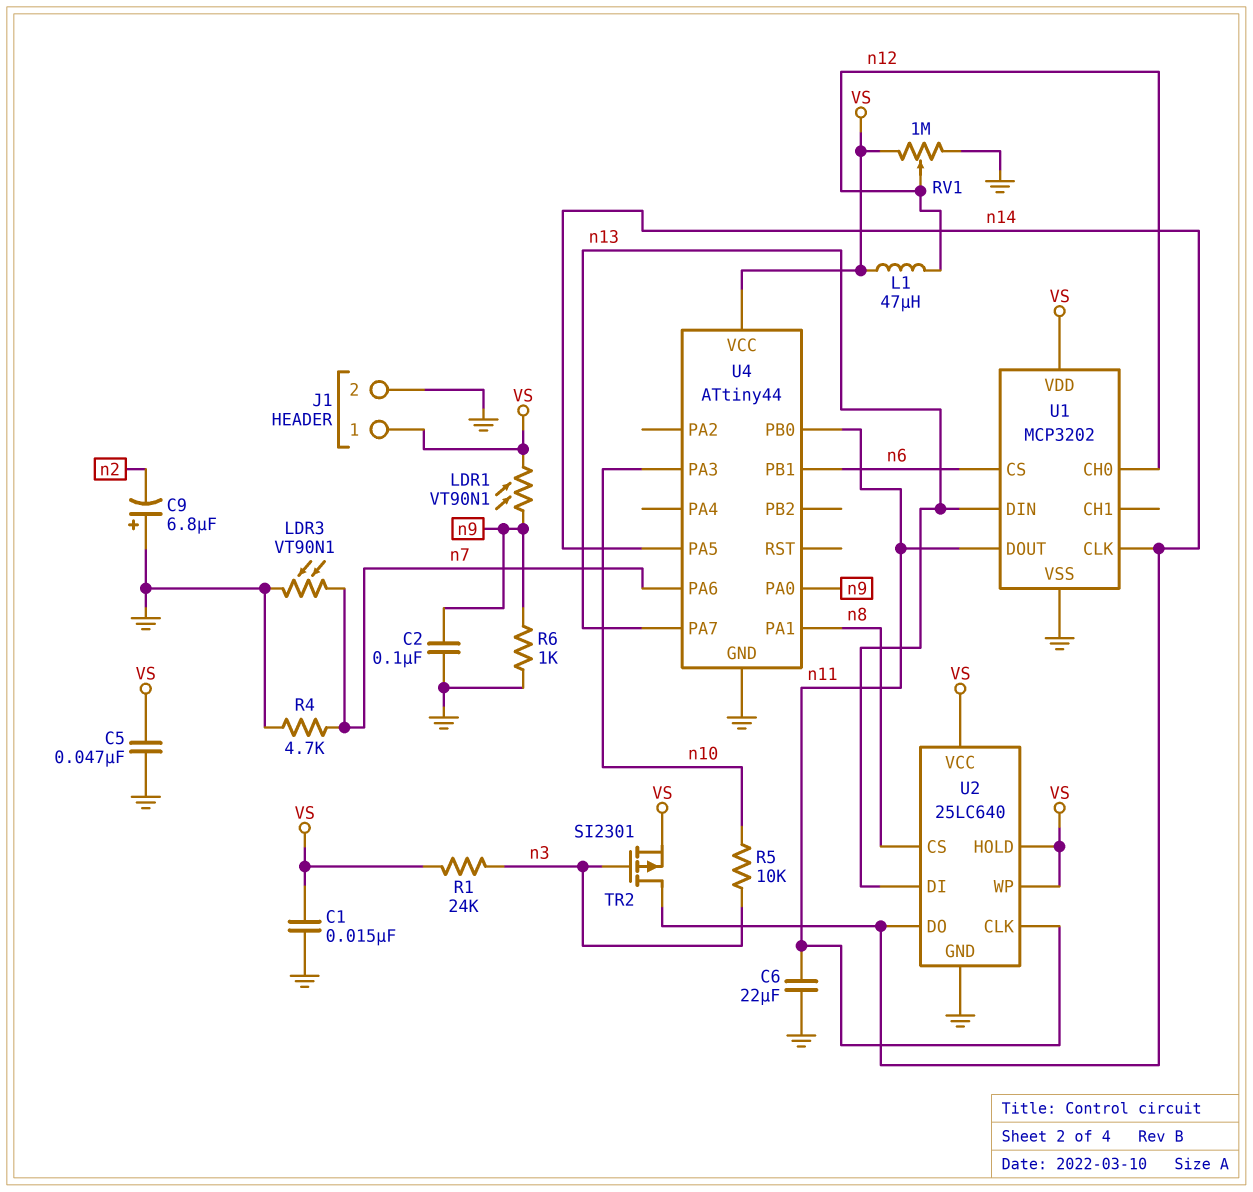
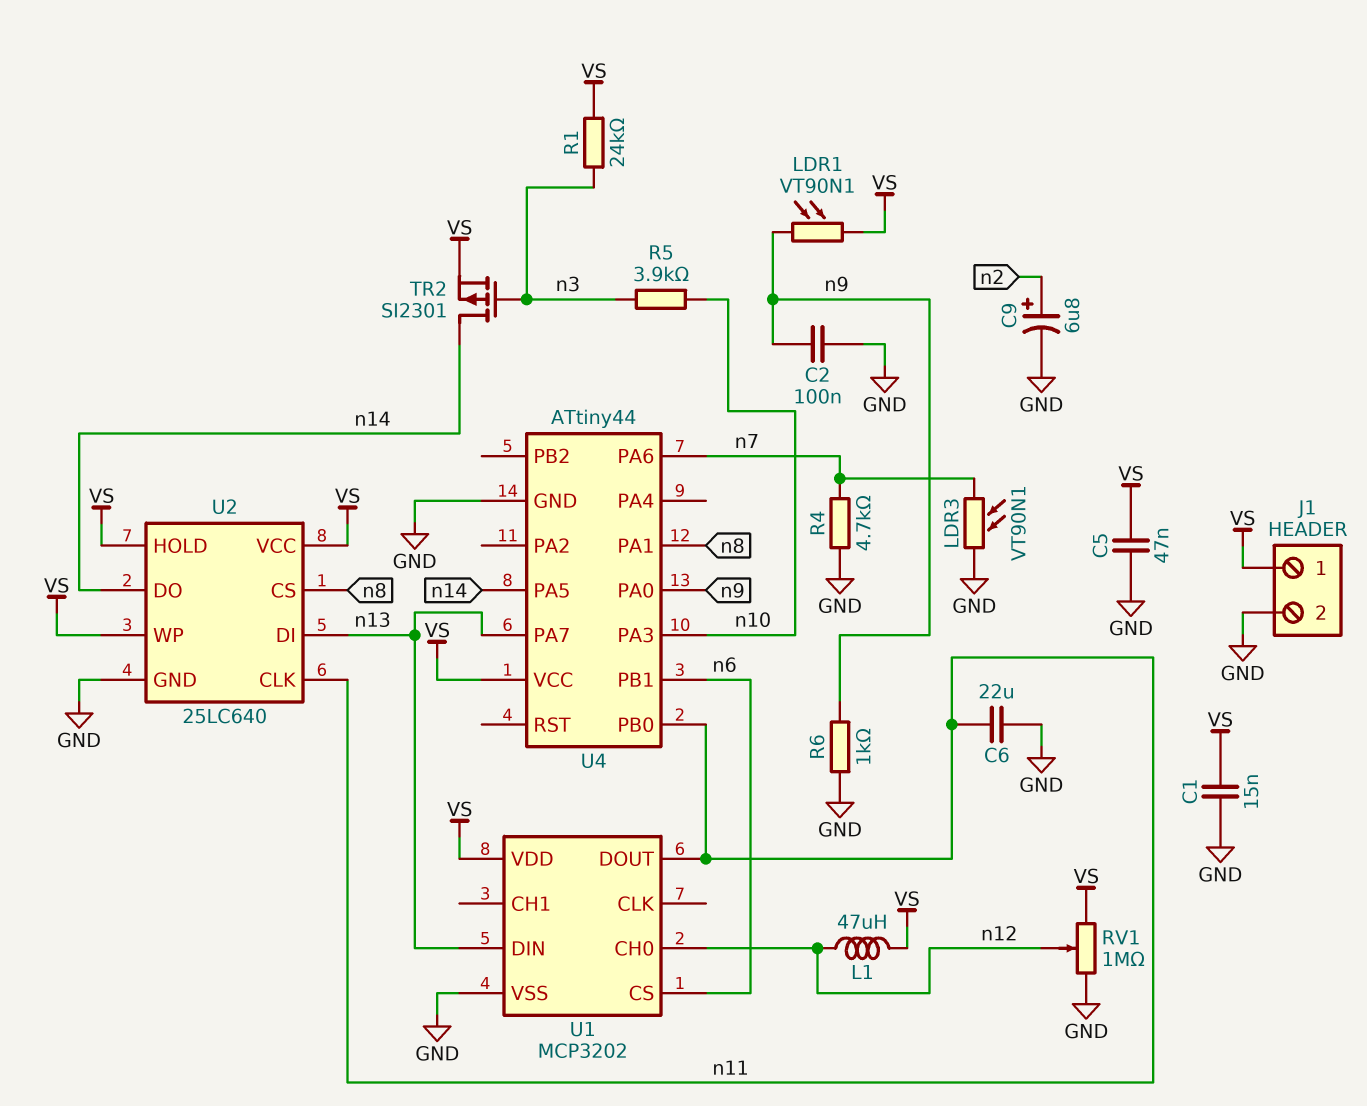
C9: 6.8uF (plus GND, minus n2) -> 6.8uF (plus n2, minus GND)
R5: 10k (n3, n10) -> 3.9k (n3, n10)
U1 pin CLK: n14 -> none

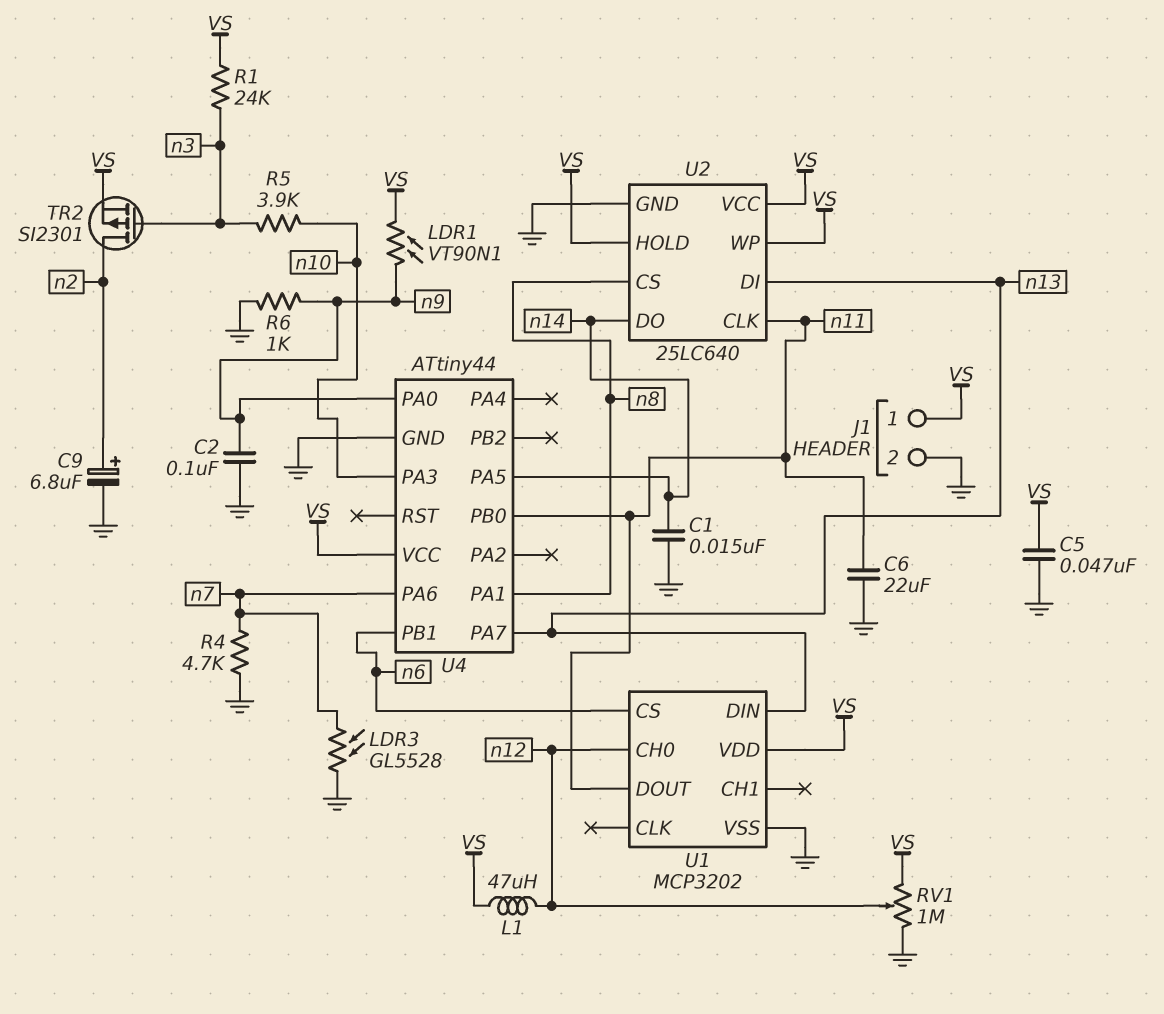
C1: 15nF (GND, VS) -> 15nF (GND, n14)
LDR3: VT90N1 (GND, n7) -> GL5528 (GND, n7)
TR2: PMOS SI2301 (G n3, D n14, S VS) -> PMOS SI2301 (G n3, D n2, S VS)

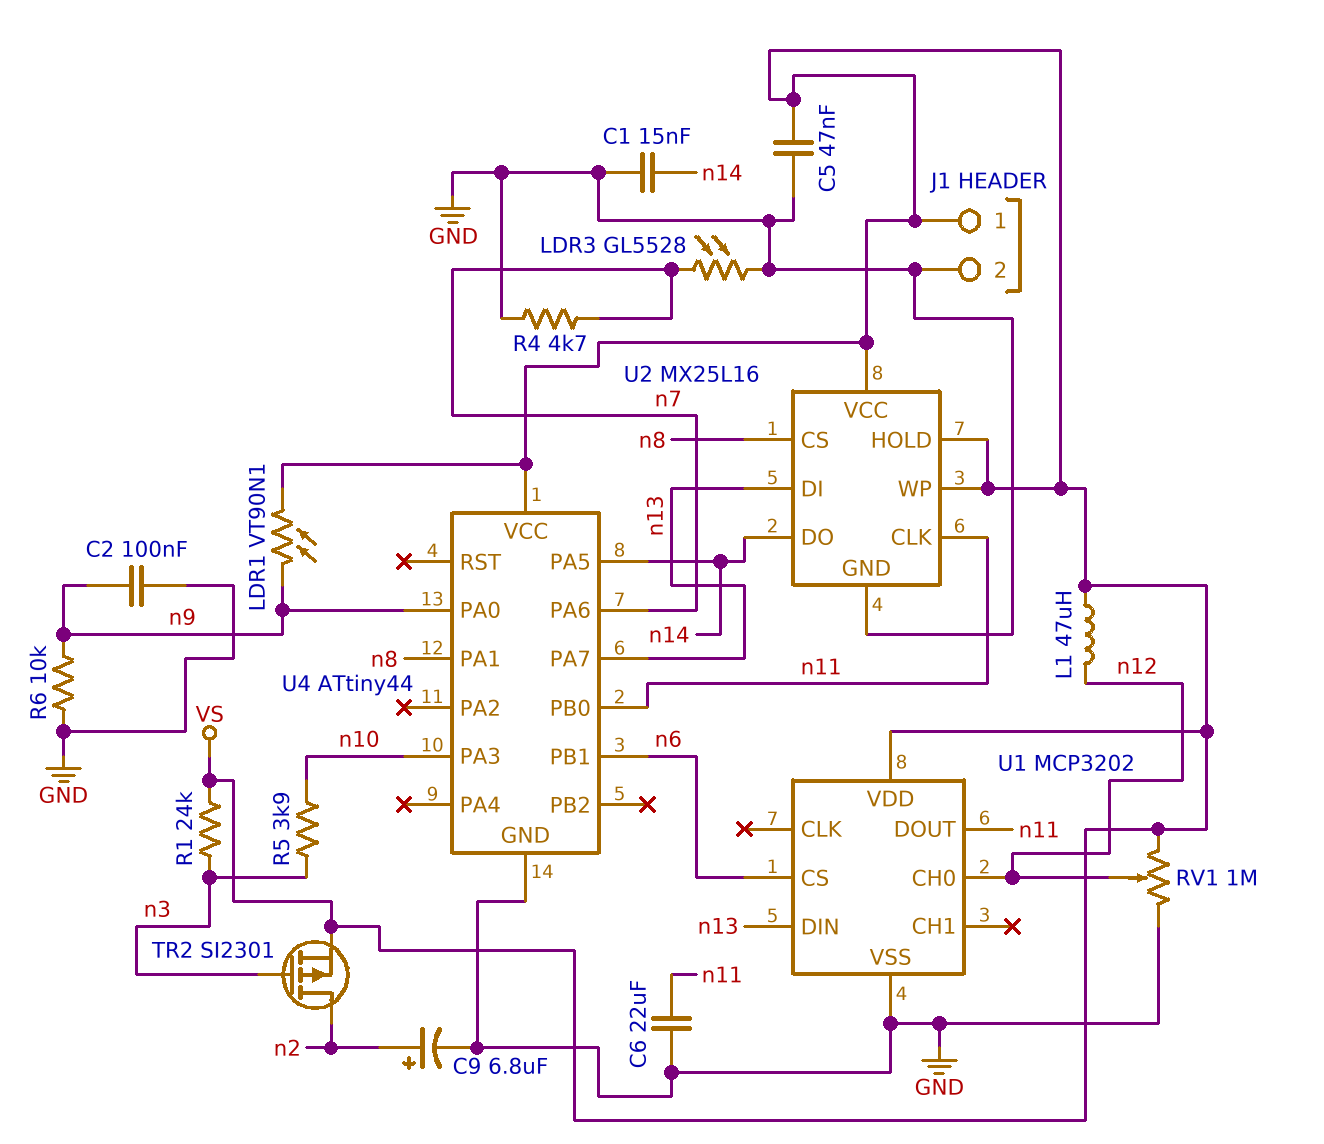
R6: 1k (GND, n9) -> 10k (GND, n9)
U2: 25LC640 -> MX25L16

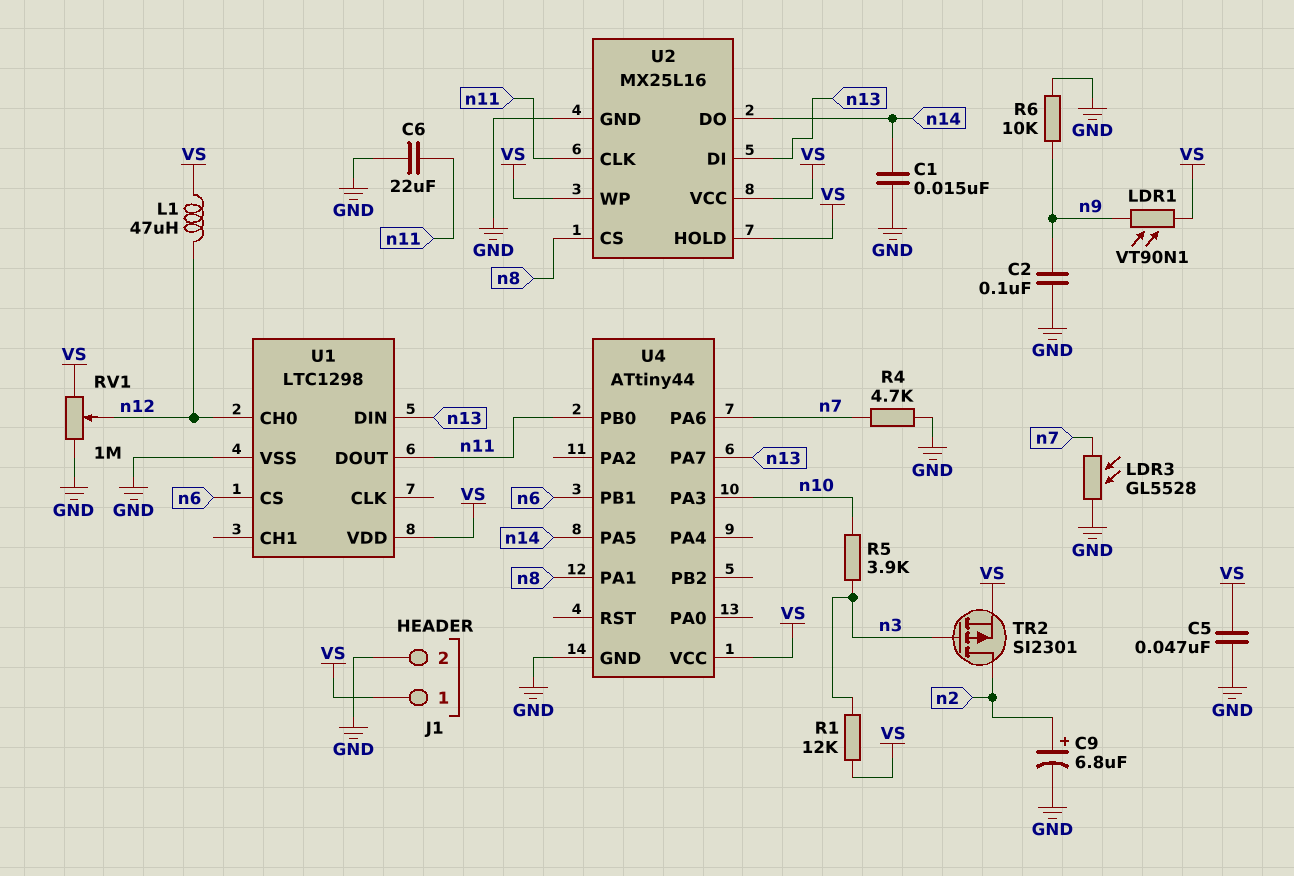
R1: 24k (VS, n3) -> 12k (VS, n3)
U1: MCP3202 -> LTC1298
U4 pin PA0: n9 -> none

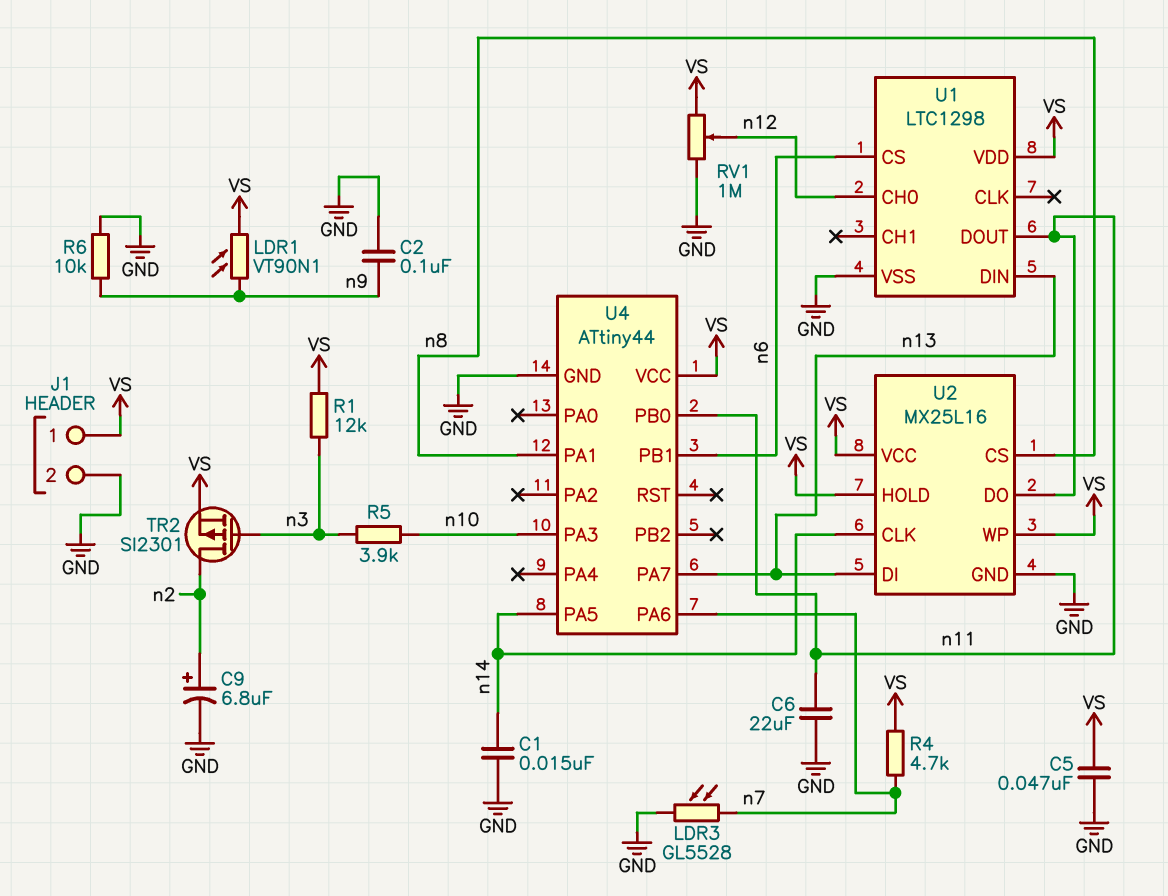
L1: 47uH (VS, n12) -> none
R4: 4.7k (GND, n7) -> 4.7k (VS, n7)
U2 pin CLK: n11 -> n14
U2 pin DO: n14 -> n11

